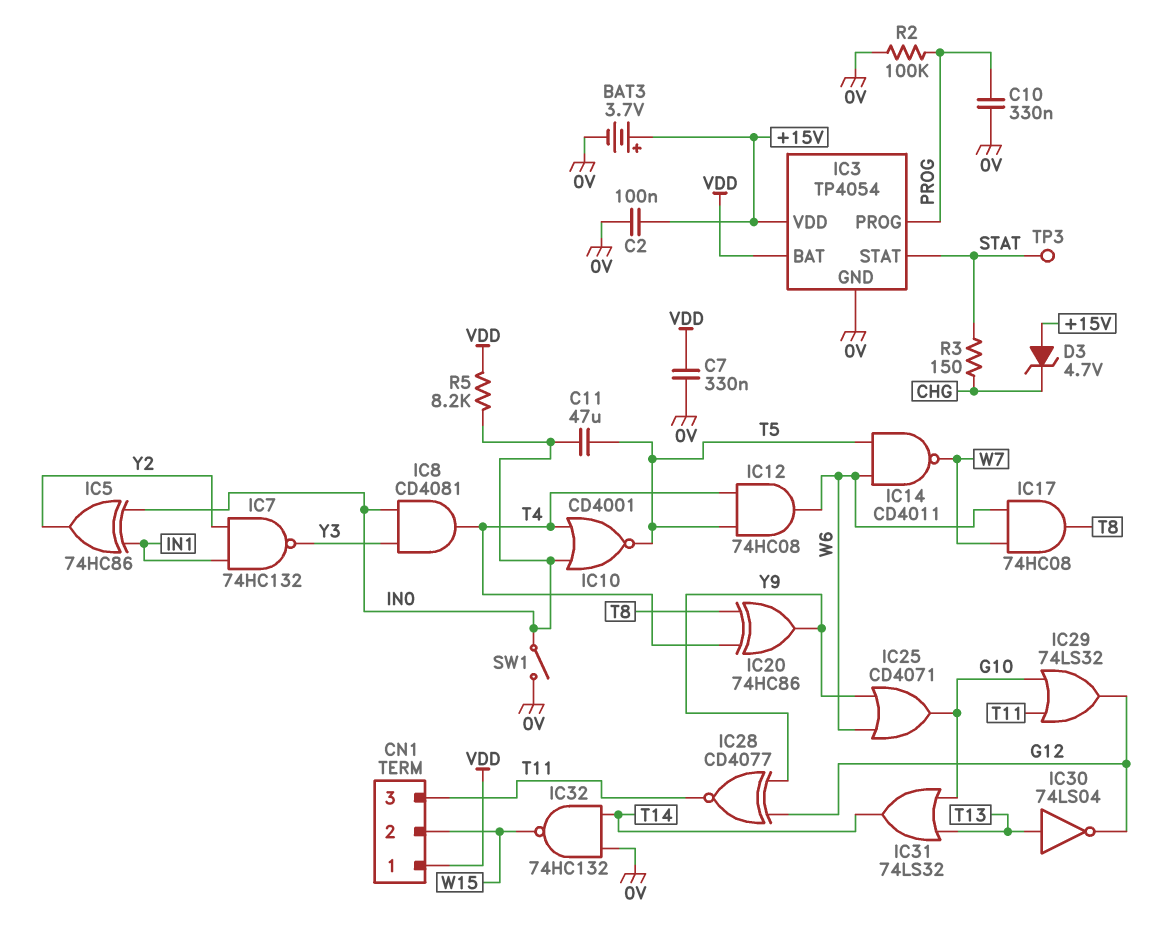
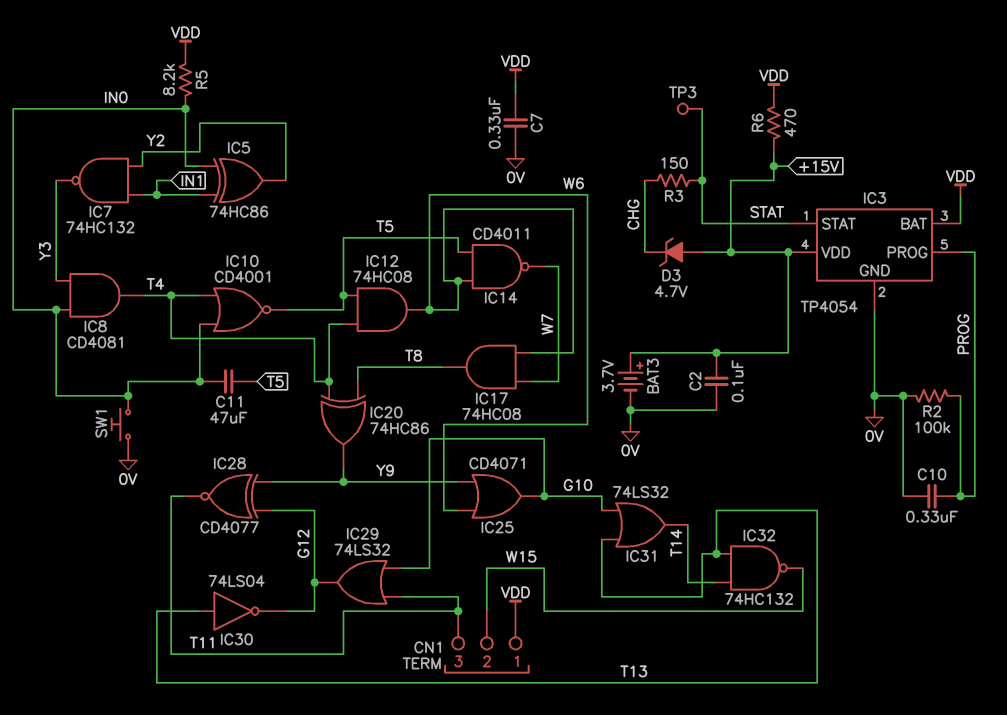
IC32: NAND 74HC132 (in 0V, in T14, out W15) -> NAND 74HC132 (in T13, in T14, out W15)
R6: none -> 470 (+15V, VDD)
SW1: switch (0V, IN0) -> button (0V, IN0)

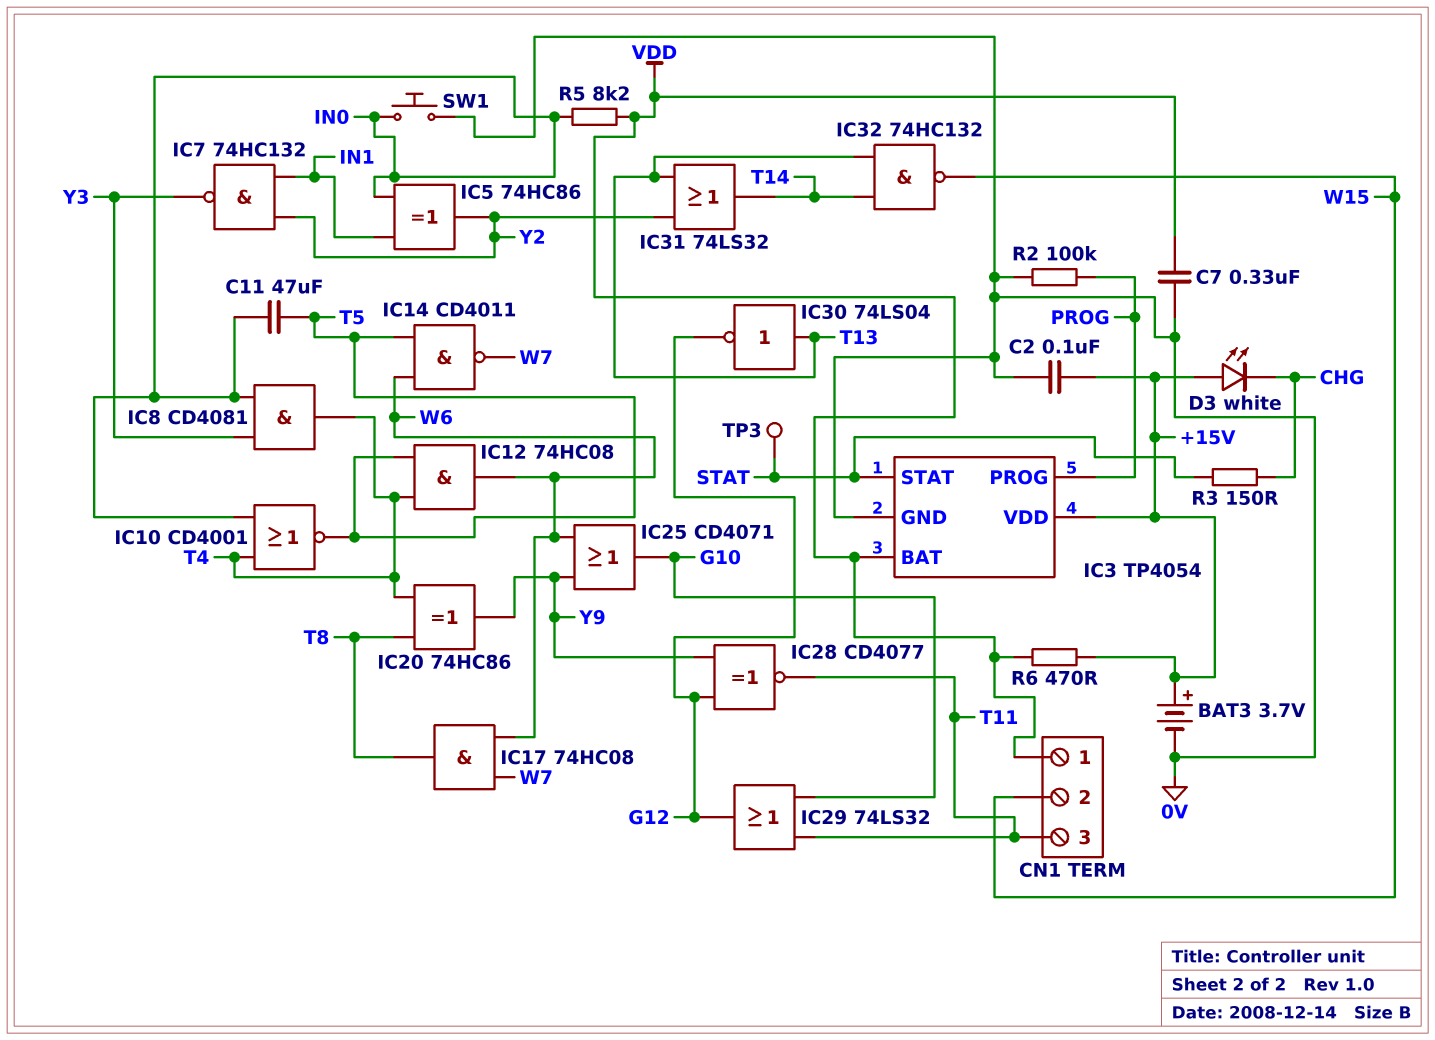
C10: 330nF (0V, PROG) -> none
D3: zener 4.7V (A +15V, K CHG) -> LED white (A +15V, K CHG)
IC31: OR 74LS32 (in G10, in T13, out T14) -> OR 74LS32 (in T13, in Y2, out T14)

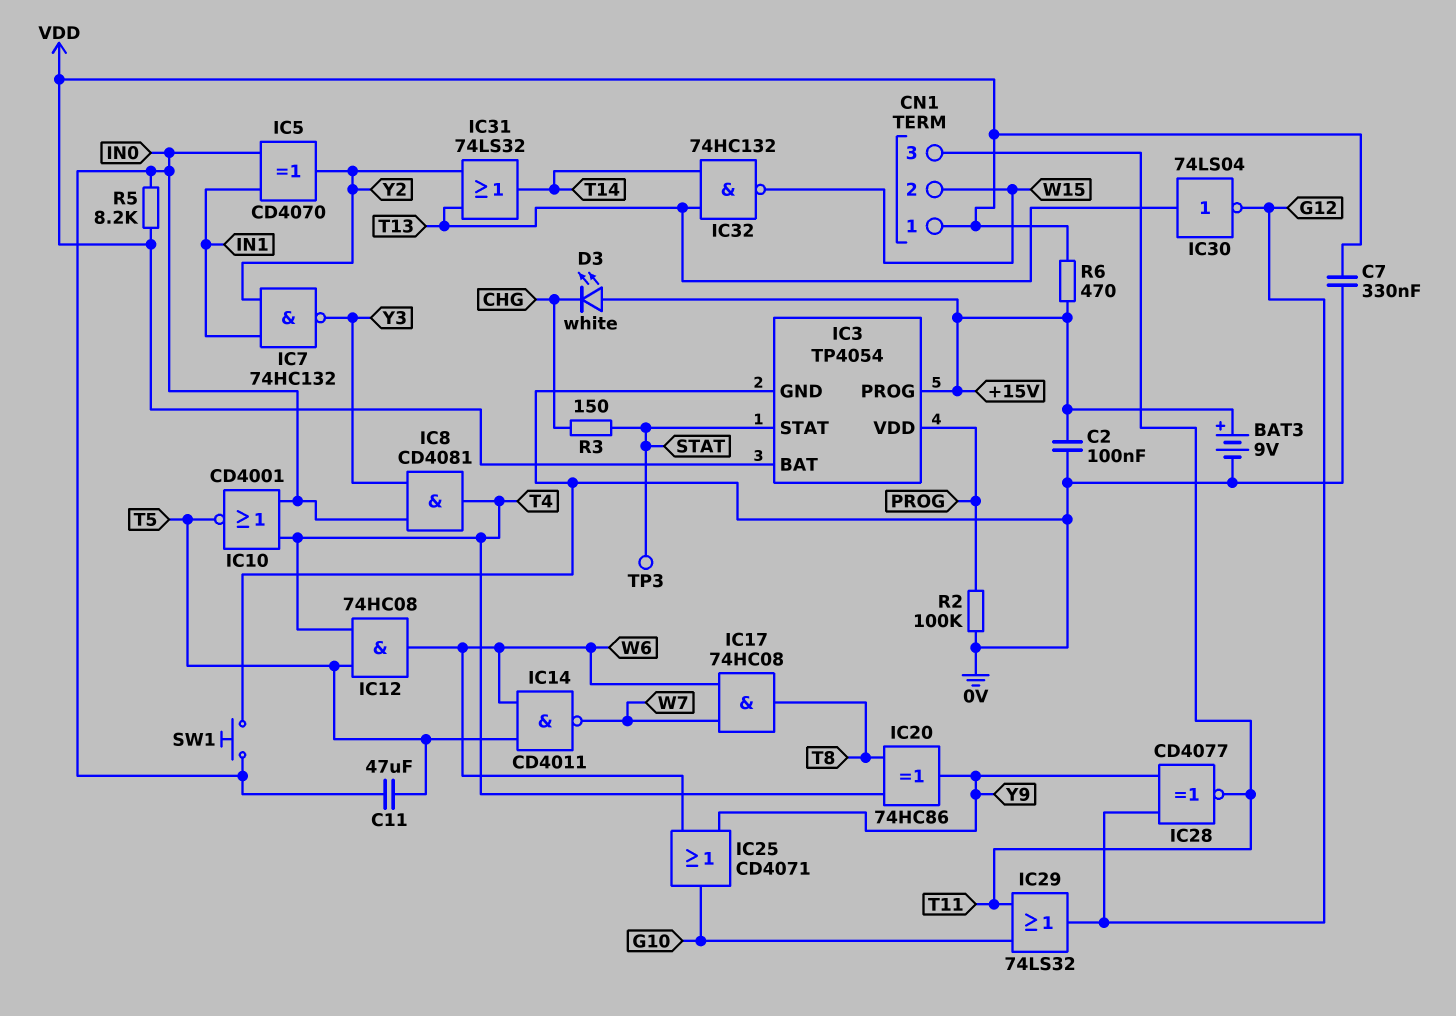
BAT3: 3.7V (plus +15V, minus 0V) -> 9V (plus +15V, minus 0V)
IC3 pin PROG: PROG -> +15V
IC3 pin VDD: +15V -> PROG
IC5: XOR 74HC86 (in IN0, in IN1, out Y2) -> XOR CD4070 (in IN0, in IN1, out Y2)

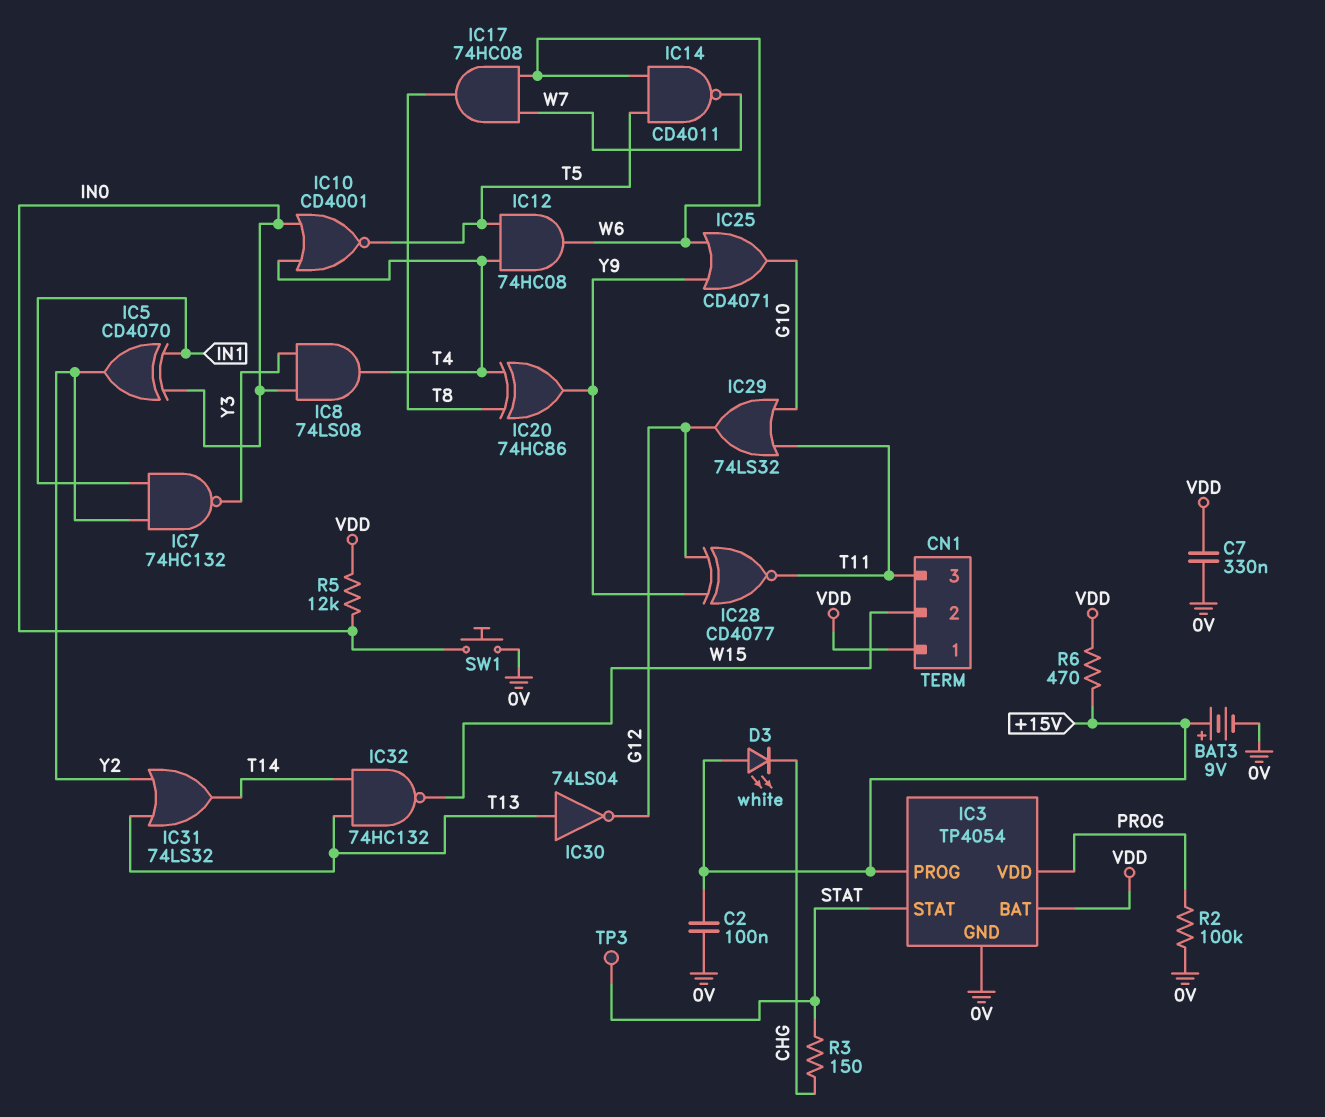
C11: 47uF (IN0, T5) -> none
IC8: AND CD4081 (in IN0, in Y3, out T4) -> AND 74LS08 (in IN0, in Y3, out T4)
R5: 8.2k (IN0, VDD) -> 12k (IN0, VDD)

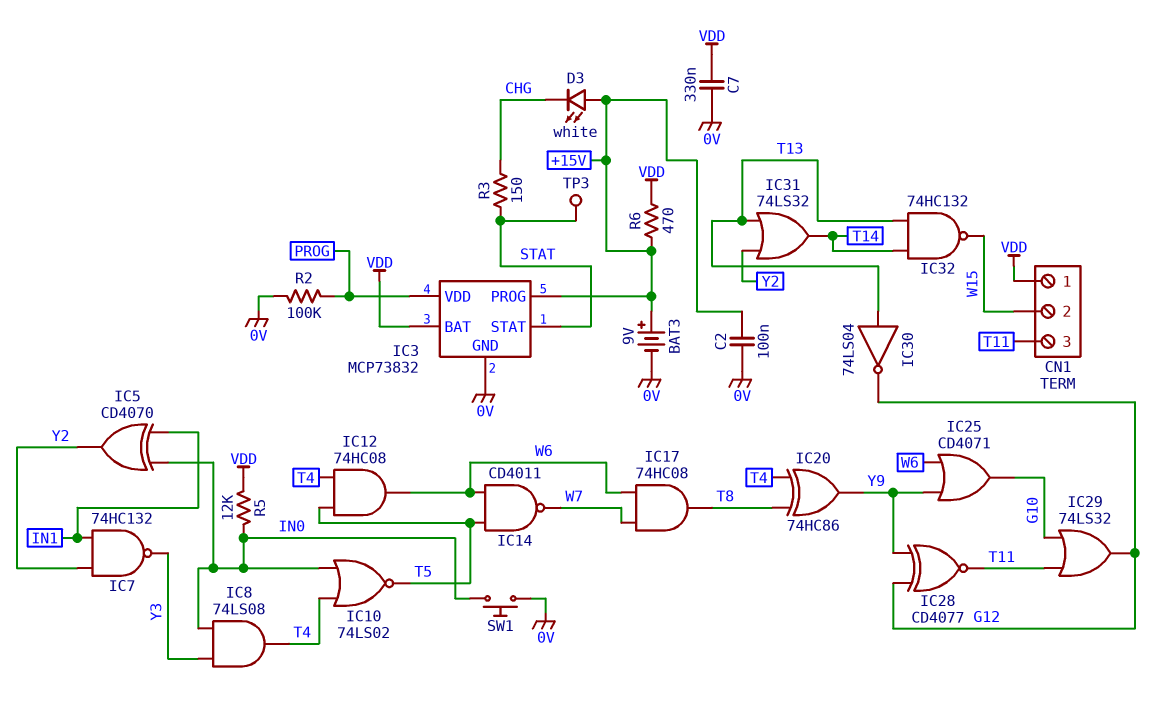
IC3: TP4054 -> MCP73832
IC10: NOR CD4001 (in IN0, in T4, out T5) -> NOR 74LS02 (in IN0, in T4, out T5)

